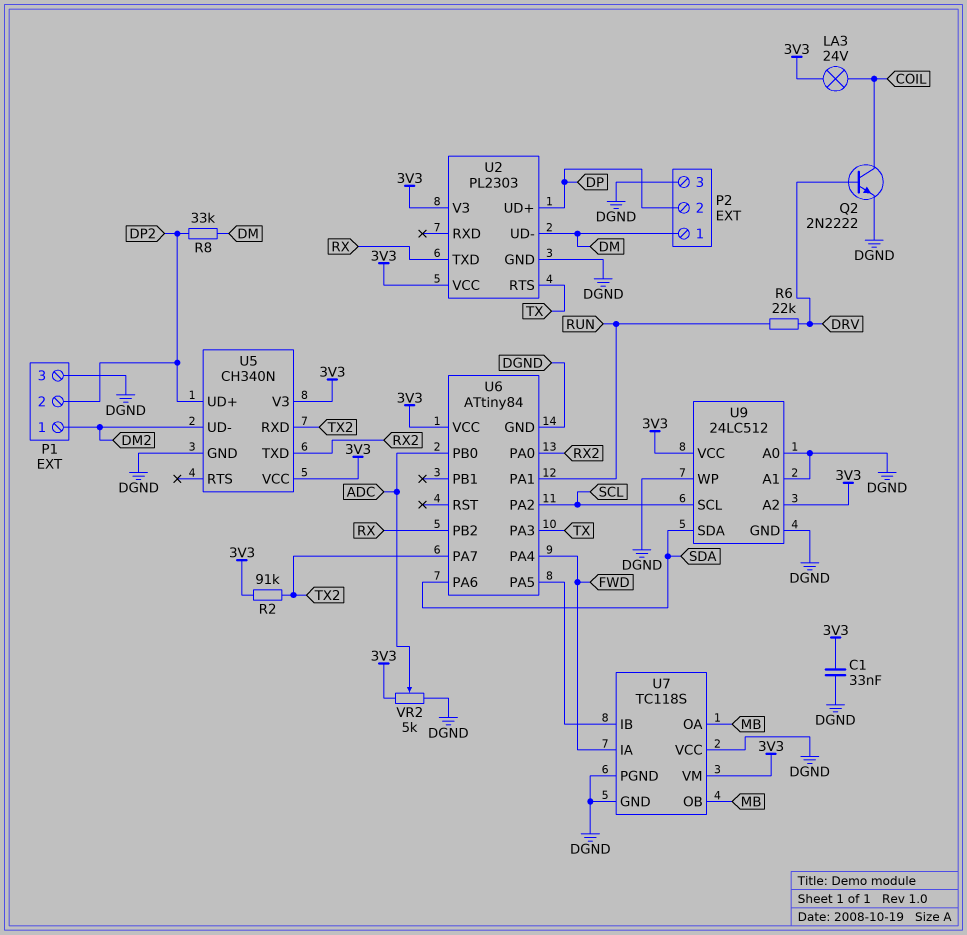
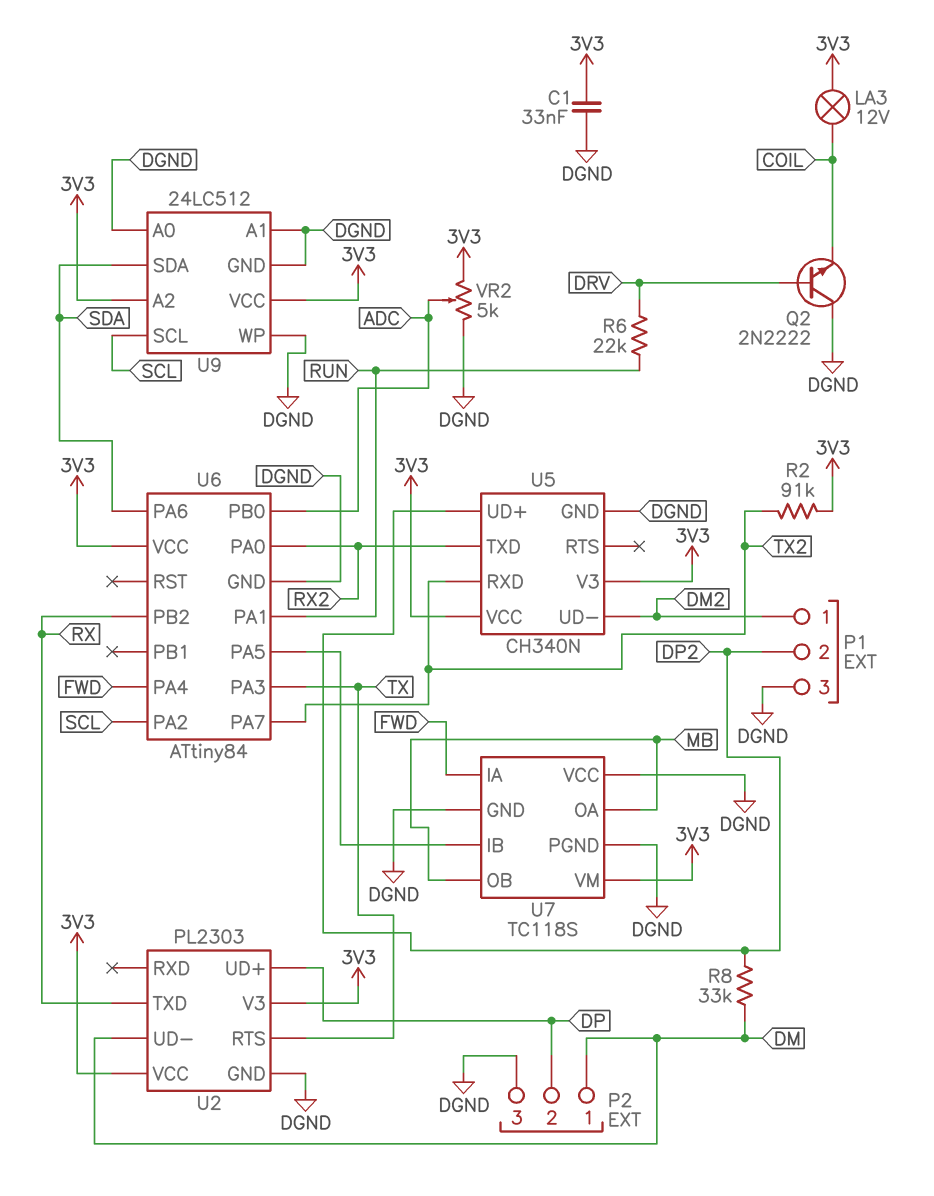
LA3: lamp 24V (3V3, COIL) -> lamp 12V (3V3, COIL)
Q2: NPN 2N2222 (B DRV, C COIL, E DGND) -> NPN 2N2222 (B DRV, C DGND, E COIL)

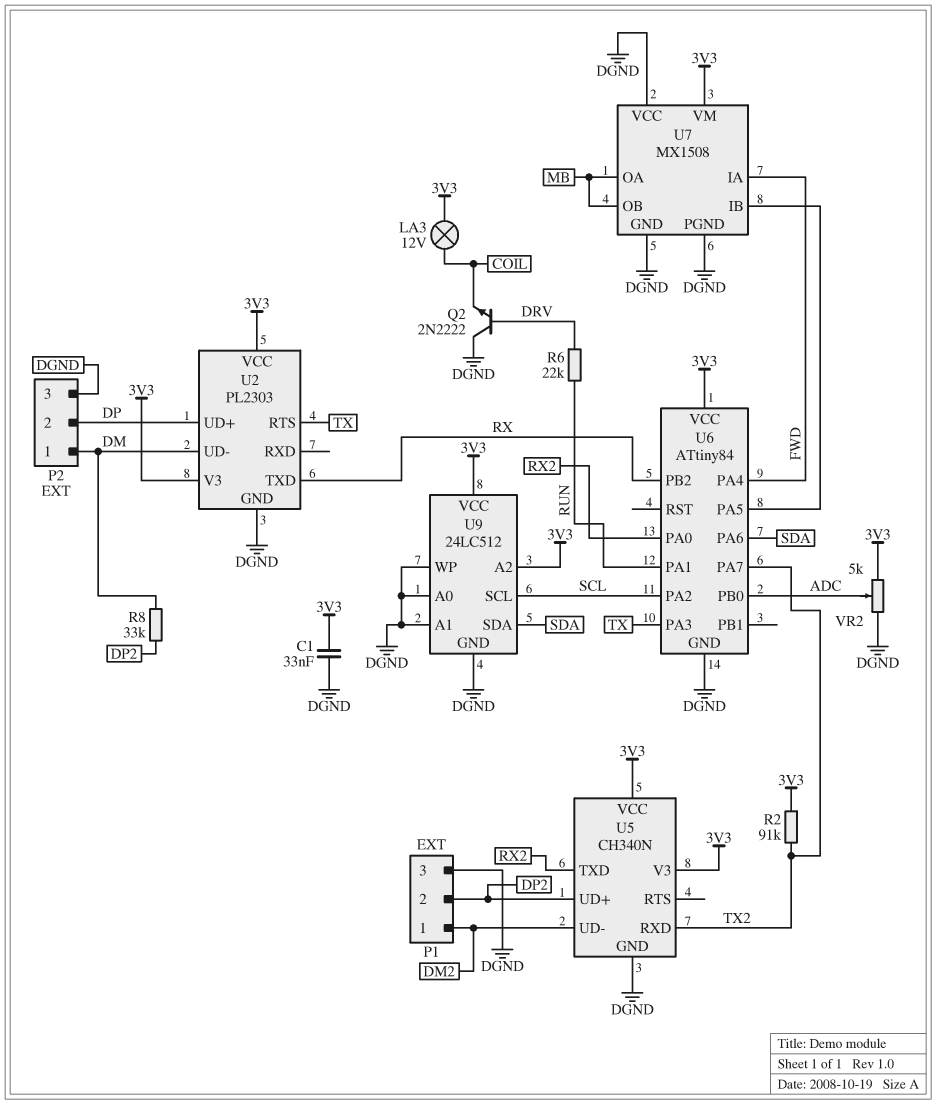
U7: TC118S -> MX1508

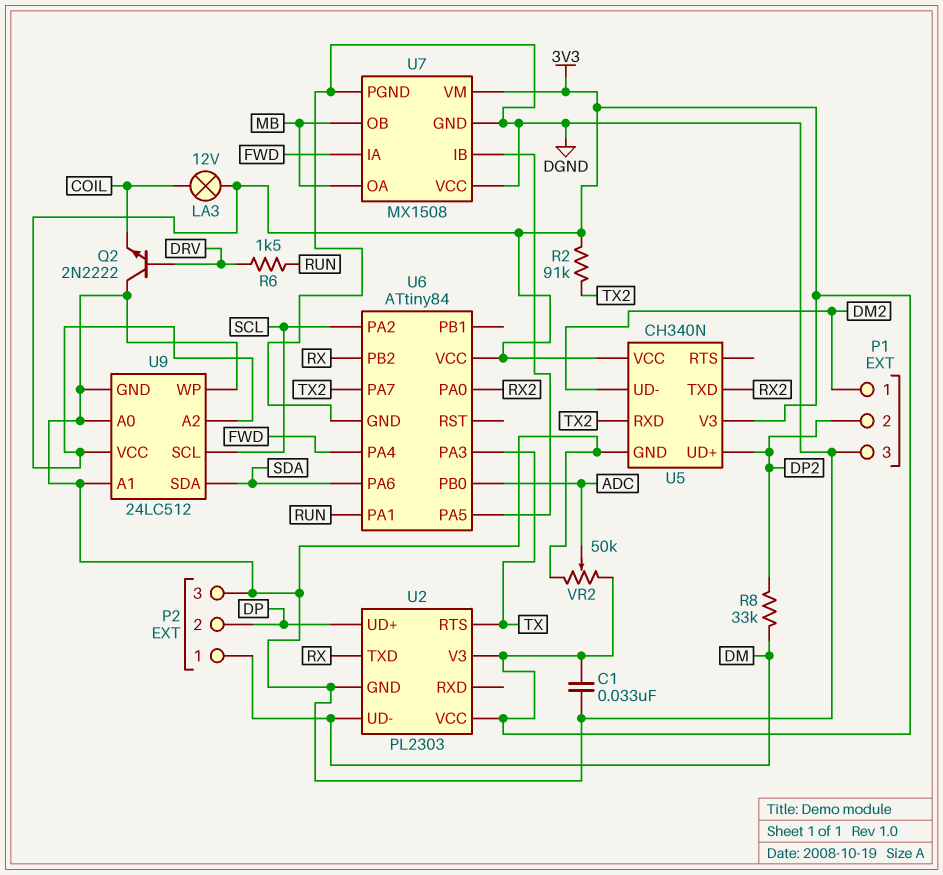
R6: 22k (DRV, RUN) -> 1.5k (DRV, RUN)
VR2: 5k (3V3, DGND, wiper ADC) -> 50k (3V3, DGND, wiper ADC)

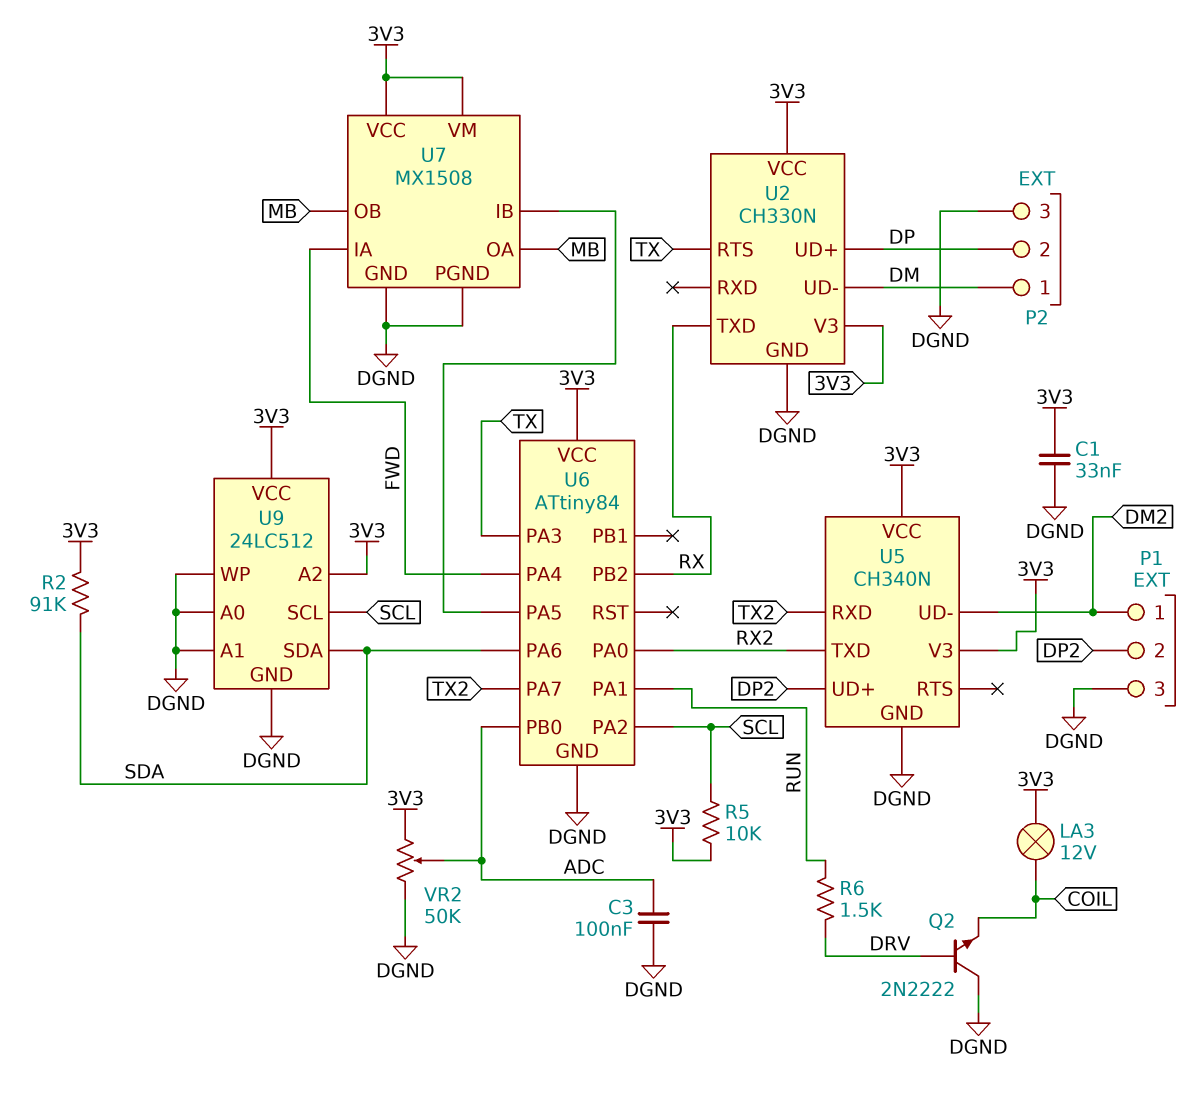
C3: none -> 100nF (ADC, DGND)
R2: 91k (3V3, TX2) -> 91k (3V3, SDA)
R5: none -> 10k (3V3, SCL)
R8: 33k (DM, DP2) -> none
U2: PL2303 -> CH330N
U7 pin VCC: DGND -> 3V3

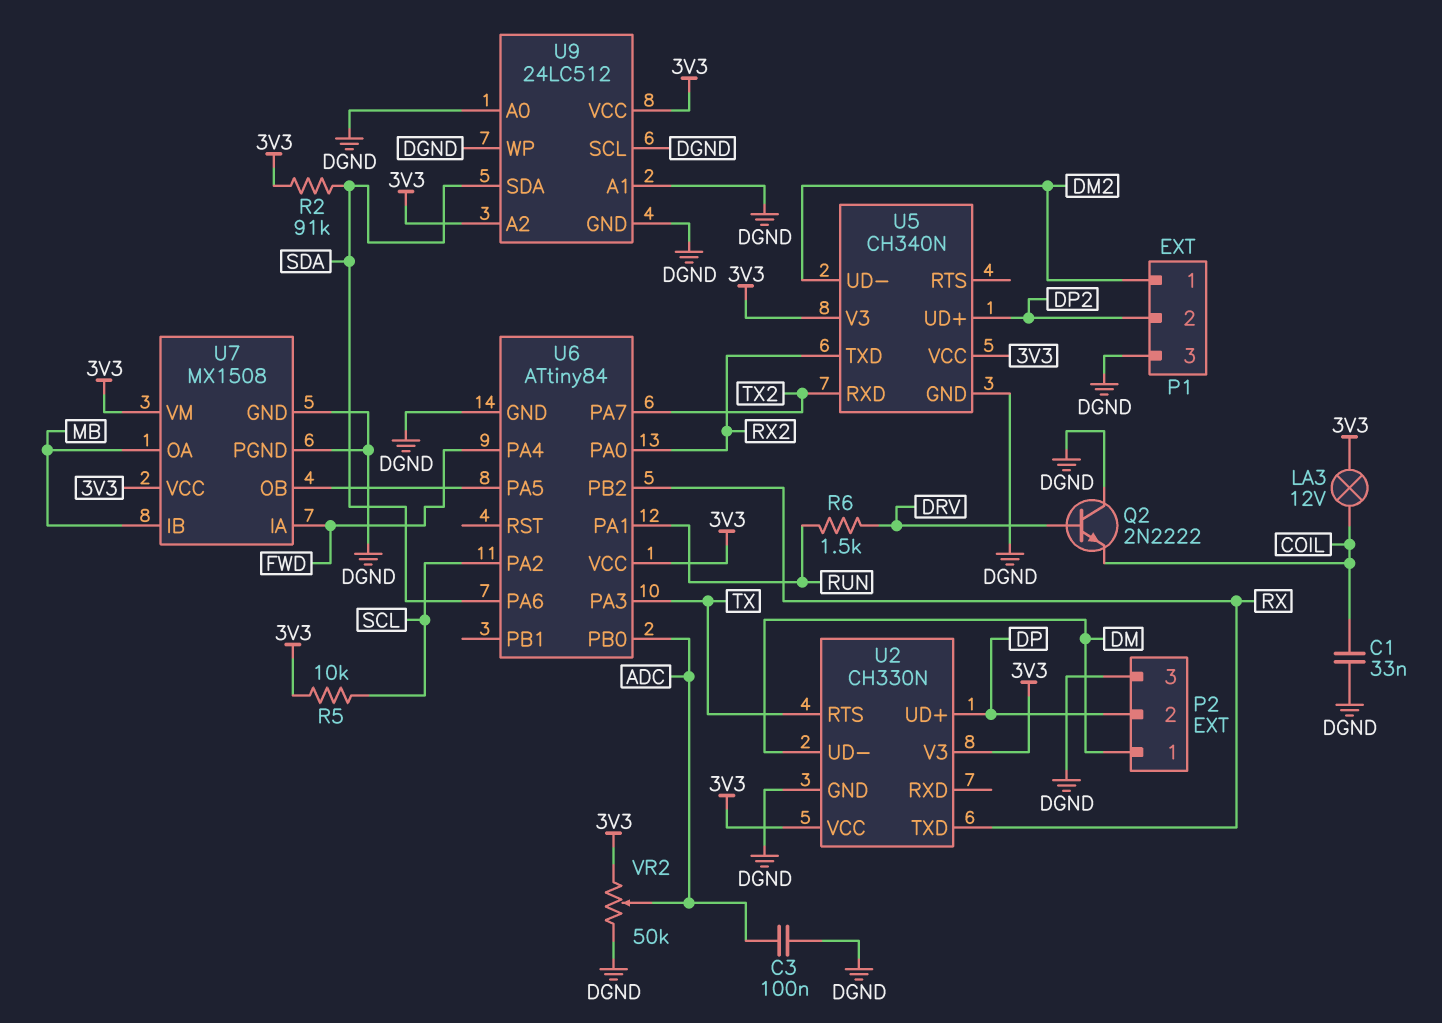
C1: 33nF (3V3, DGND) -> 33nF (COIL, DGND)
U7 pin IB: U6/PA5 -> MB
U7 pin OB: MB -> U6/PA5
U9 pin SCL: SCL -> DGND

